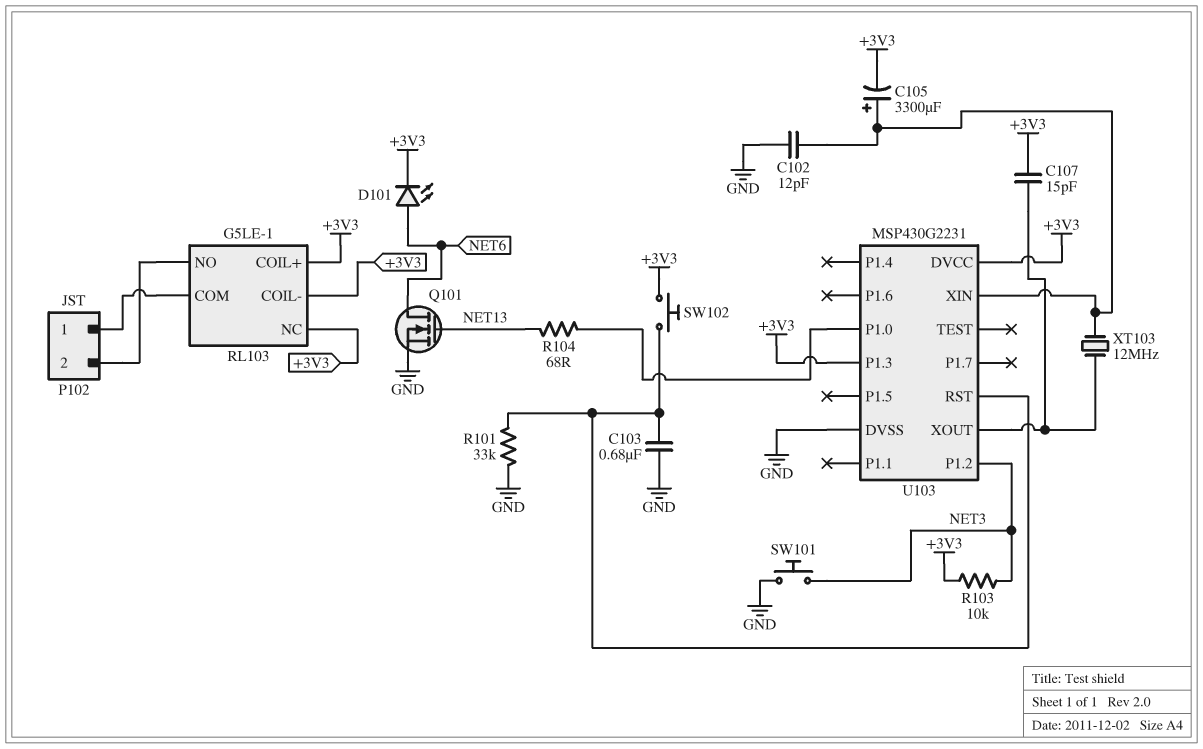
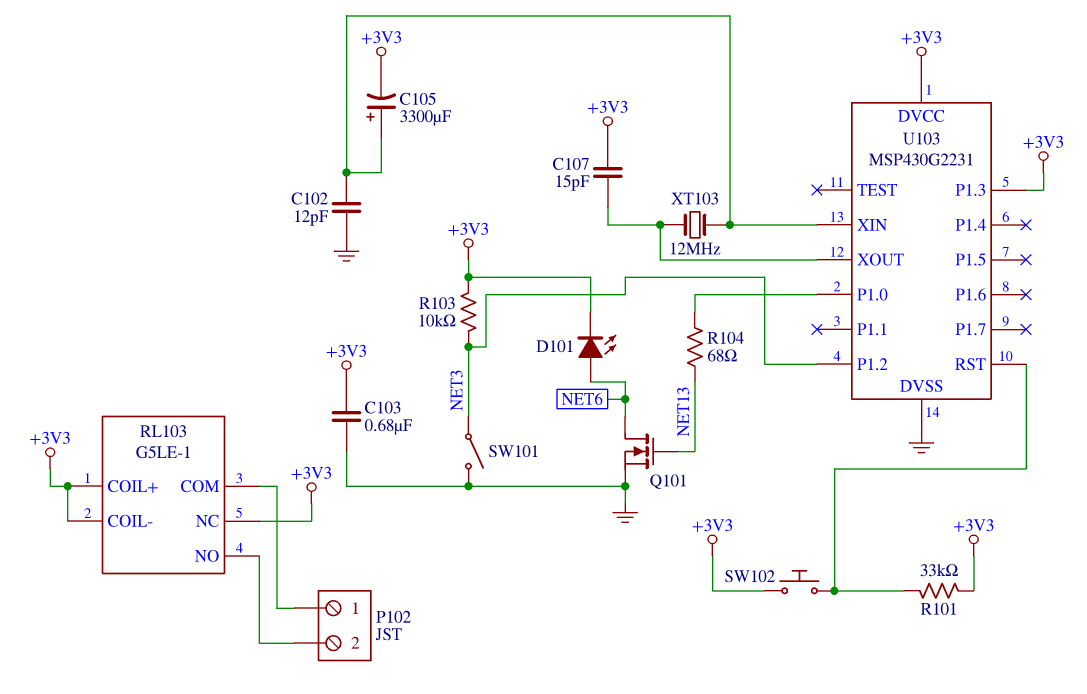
C103: 680nF (GND, U103/RST) -> 680nF (+3V3, GND)
R101: 33k (GND, U103/RST) -> 33k (+3V3, U103/RST)
SW101: button (GND, NET3) -> switch (GND, NET3)

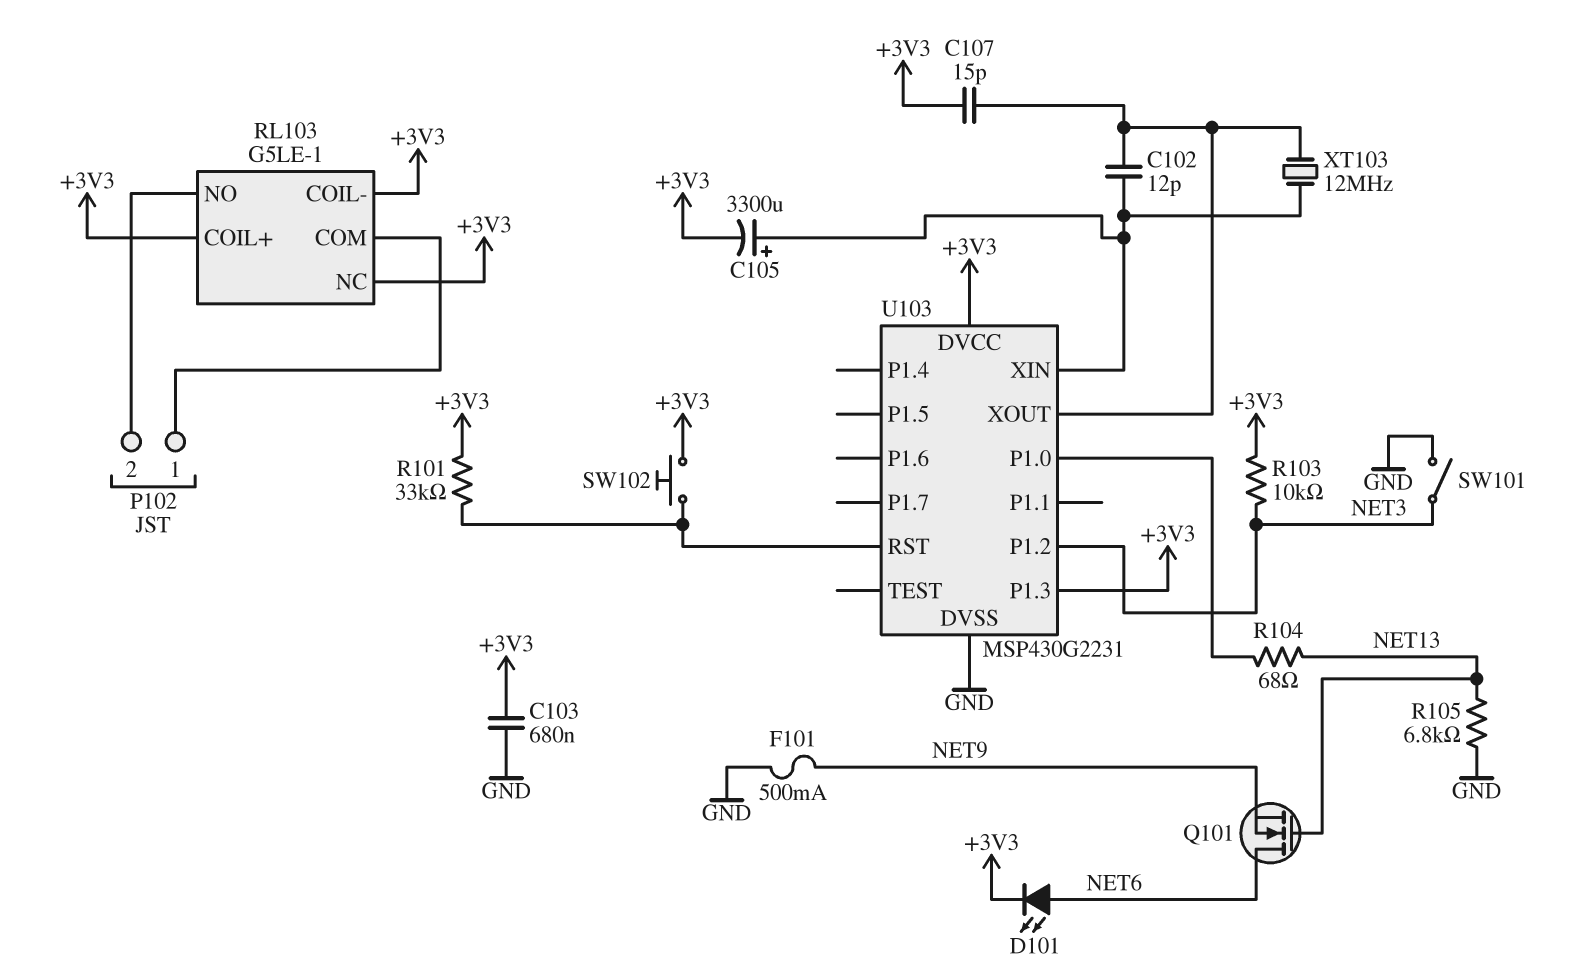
C102: 12pF (GND, U103/XIN) -> 12pF (U103/XIN, U103/XOUT)
F101: none -> 500mA (GND, NET9)
Q101: NMOS (G NET13, D NET6, S GND) -> NMOS (G NET13, D NET6, S NET9)
R105: none -> 6.8k (GND, NET13)

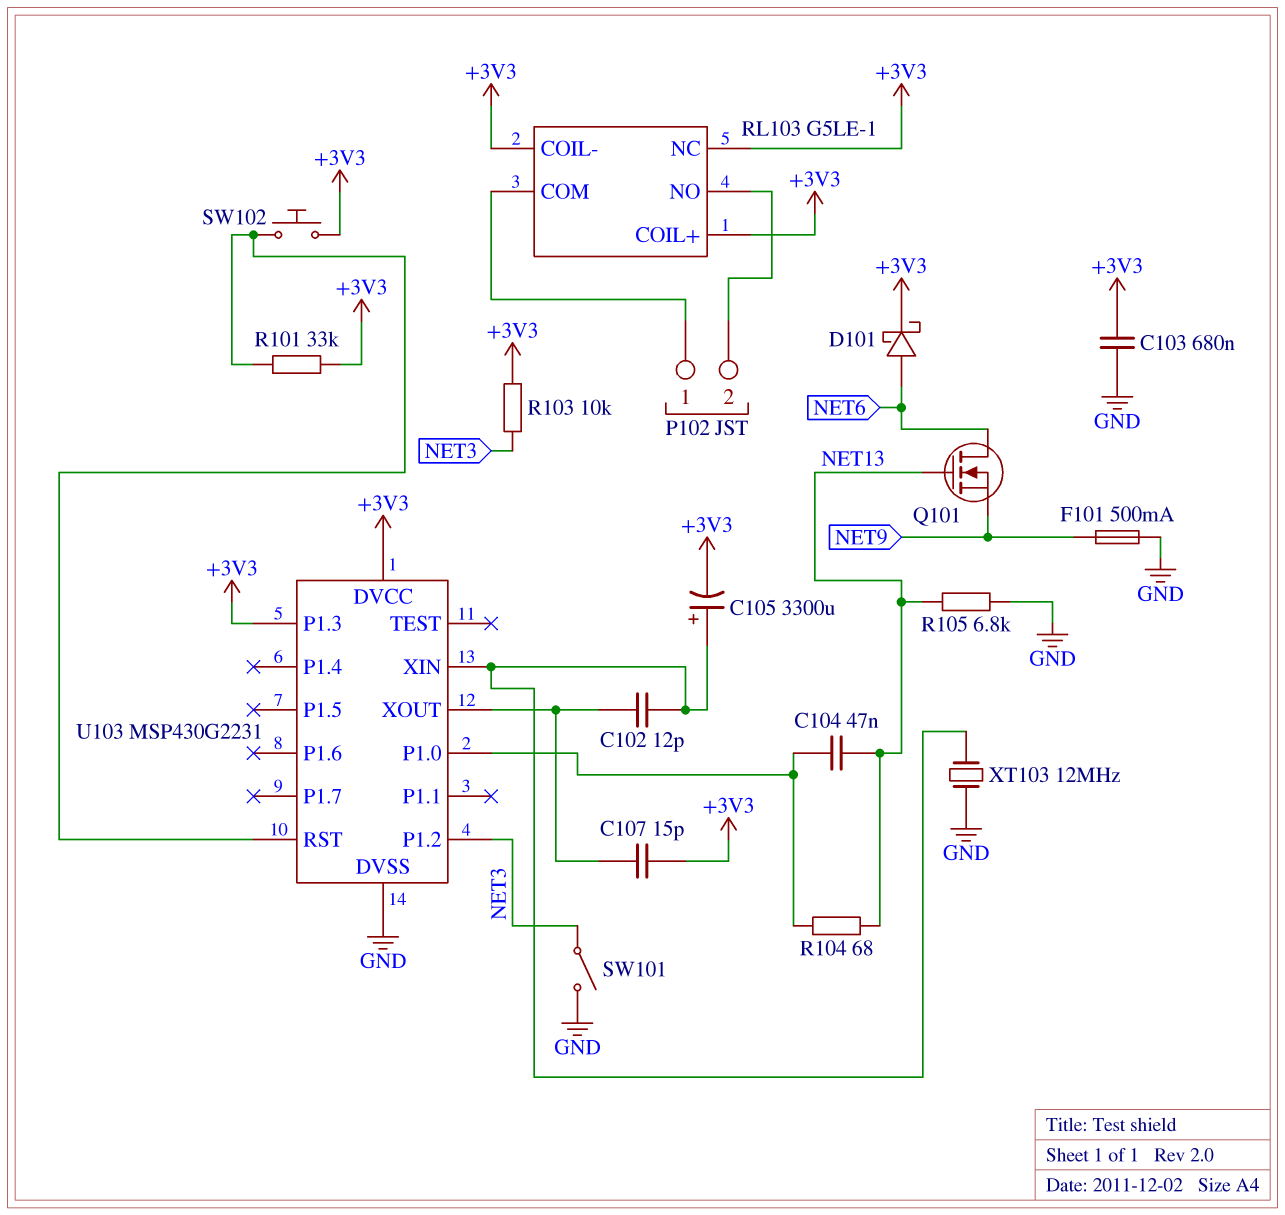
C104: none -> 47nF (NET13, U103/P1.0)
D101: LED (A NET6, K +3V3) -> schottky (A NET6, K +3V3)
XT103: 12MHz (U103/XIN, U103/XOUT) -> 12MHz (GND, U103/XIN)

